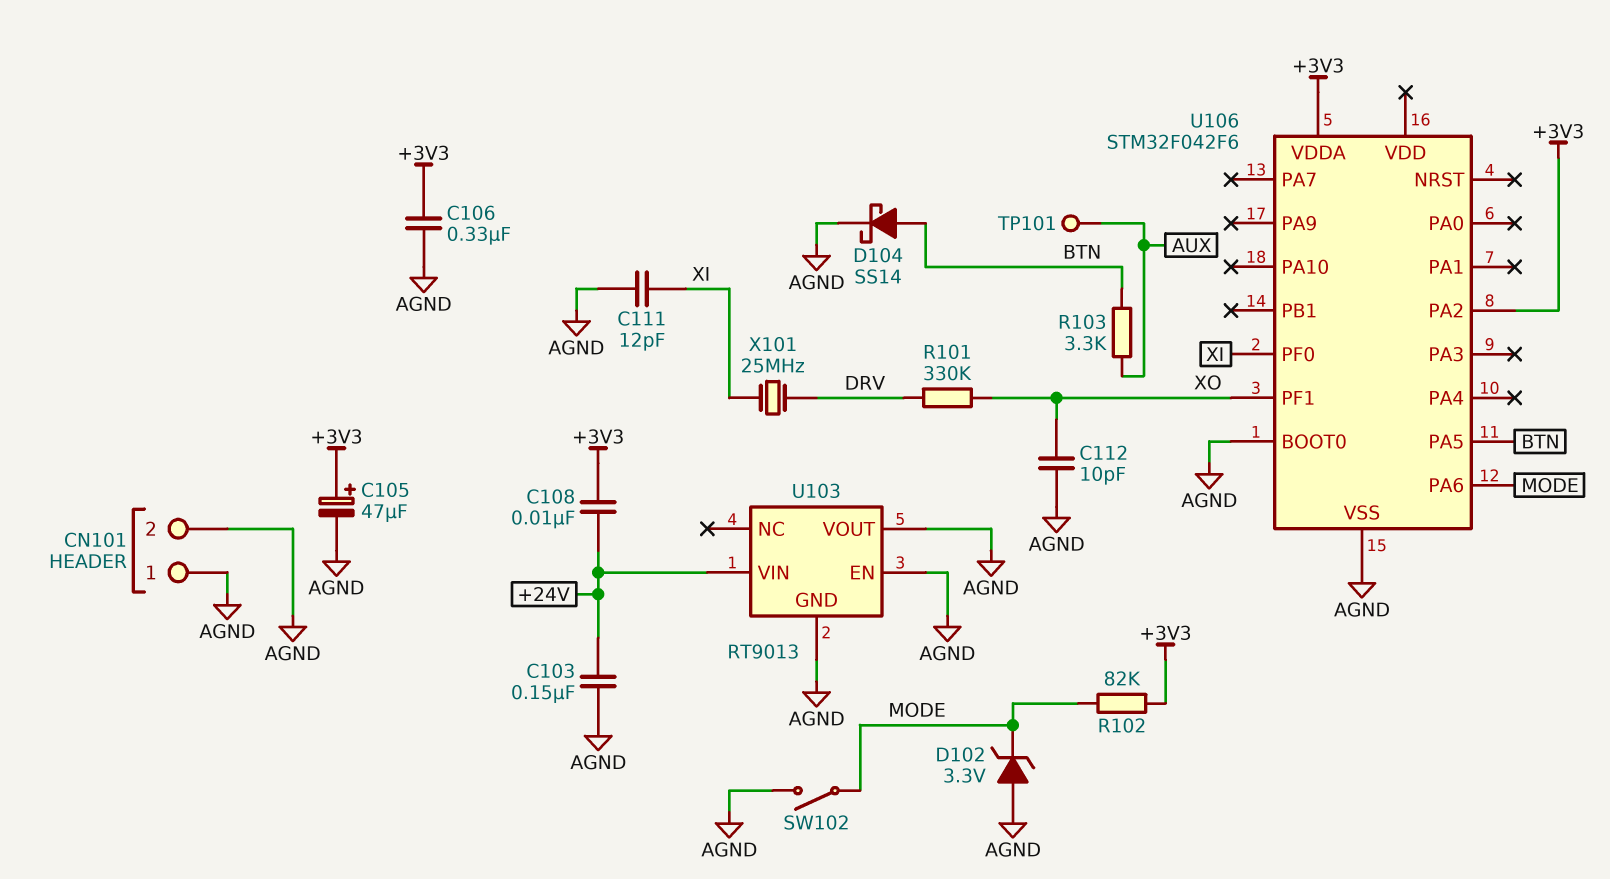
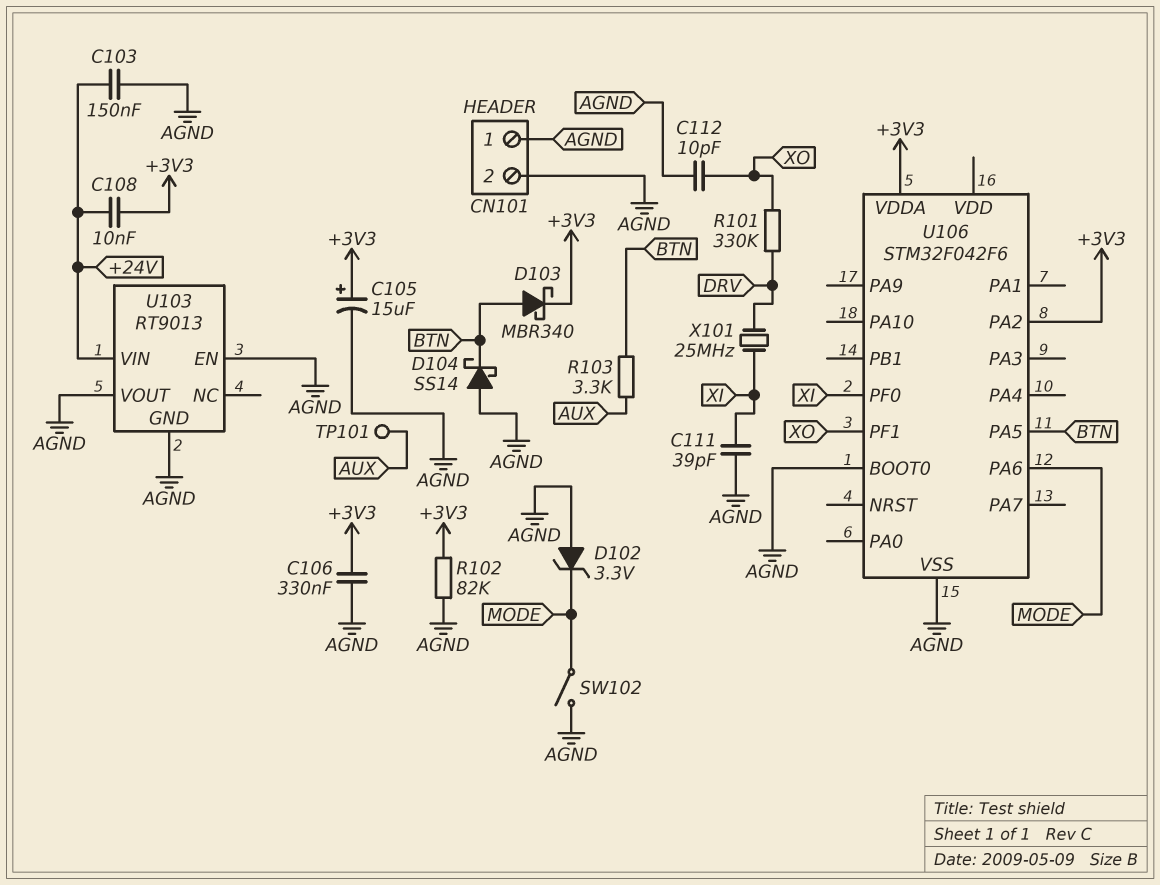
C105: 47uF (plus +3V3, minus AGND) -> 15uF (plus +3V3, minus AGND)
C111: 12pF (AGND, XI) -> 39pF (AGND, XI)
D103: none -> schottky MBR340 (A BTN, K +3V3)
D104: schottky SS14 (A BTN, K AGND) -> schottky SS14 (A AGND, K BTN)
R102: 82k (+3V3, MODE) -> 82k (+3V3, AGND)

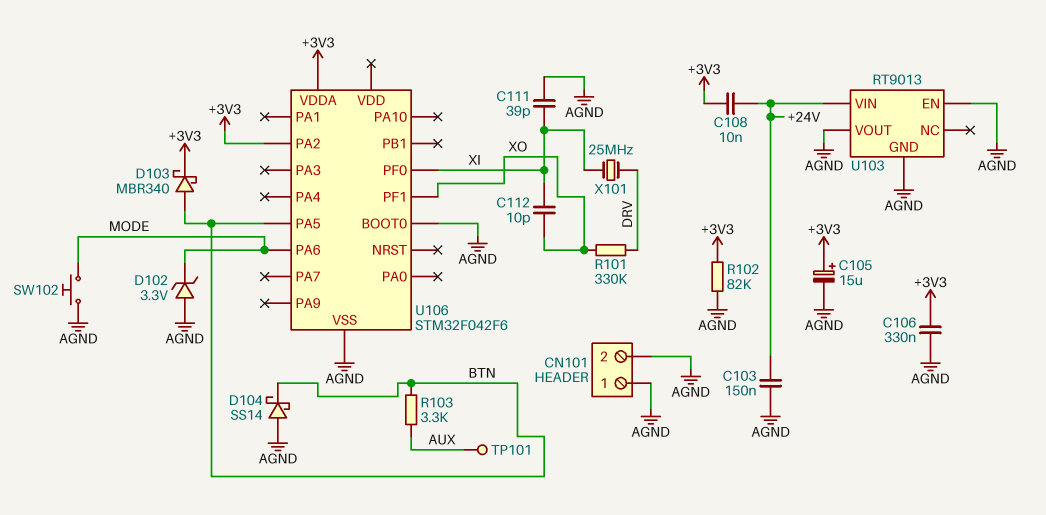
C112: 10pF (AGND, XO) -> 10pF (XI, XO)
SW102: switch (AGND, MODE) -> button (AGND, MODE)

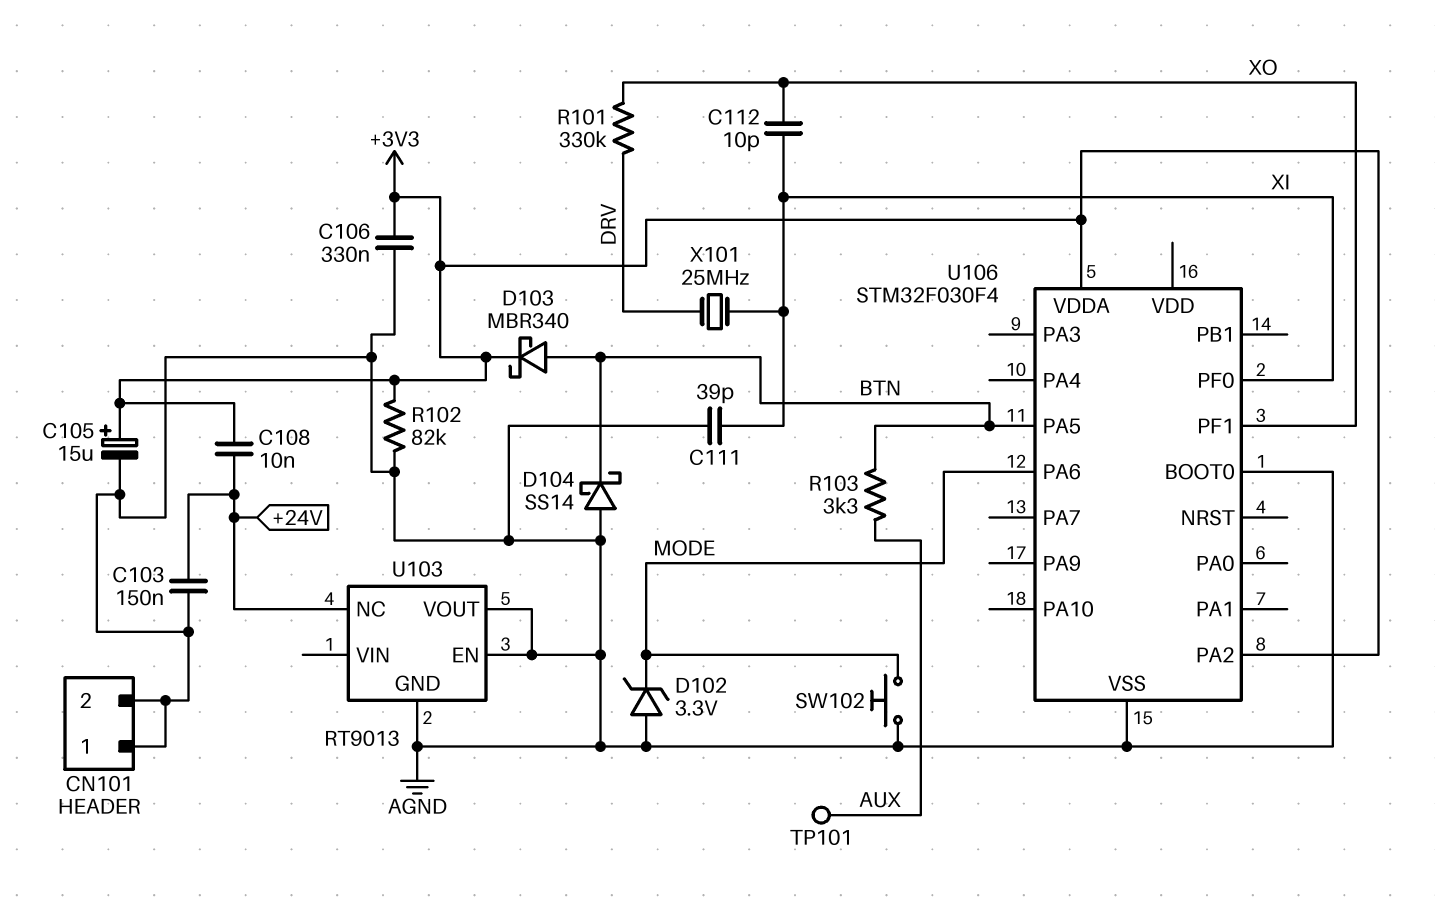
U103 pin NC: none -> +24V
U103 pin VIN: +24V -> none
U106: STM32F042F6 -> STM32F030F4

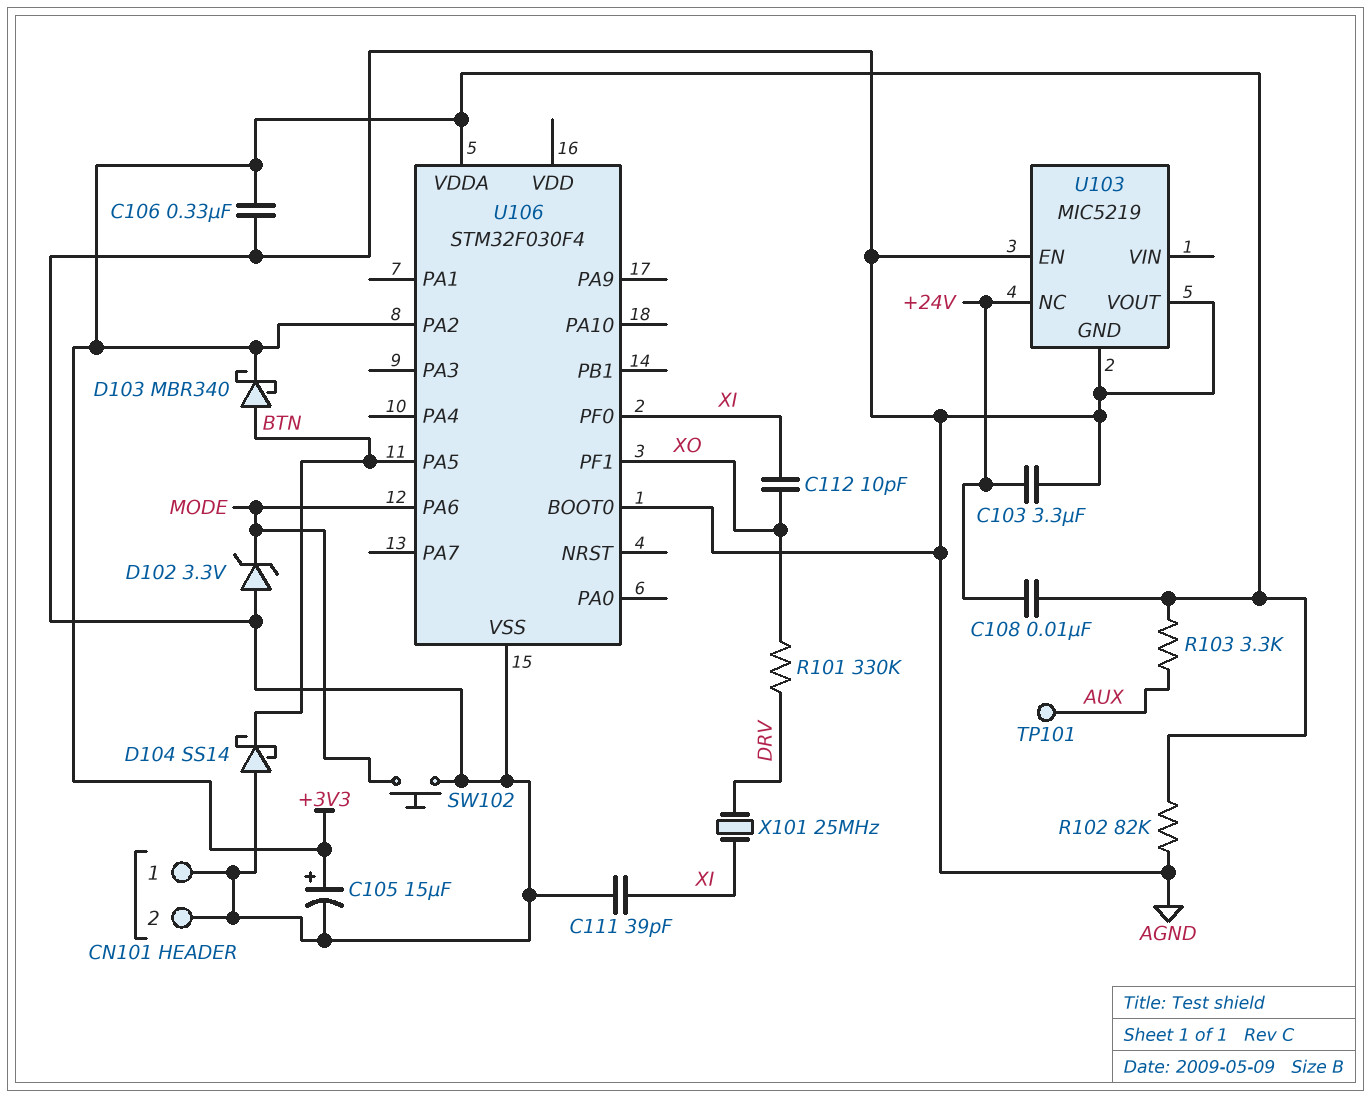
C103: 150nF (+24V, AGND) -> 3.3uF (+24V, AGND)
R103: 3.3k (AUX, BTN) -> 3.3k (+3V3, AUX)
U103: RT9013 -> MIC5219

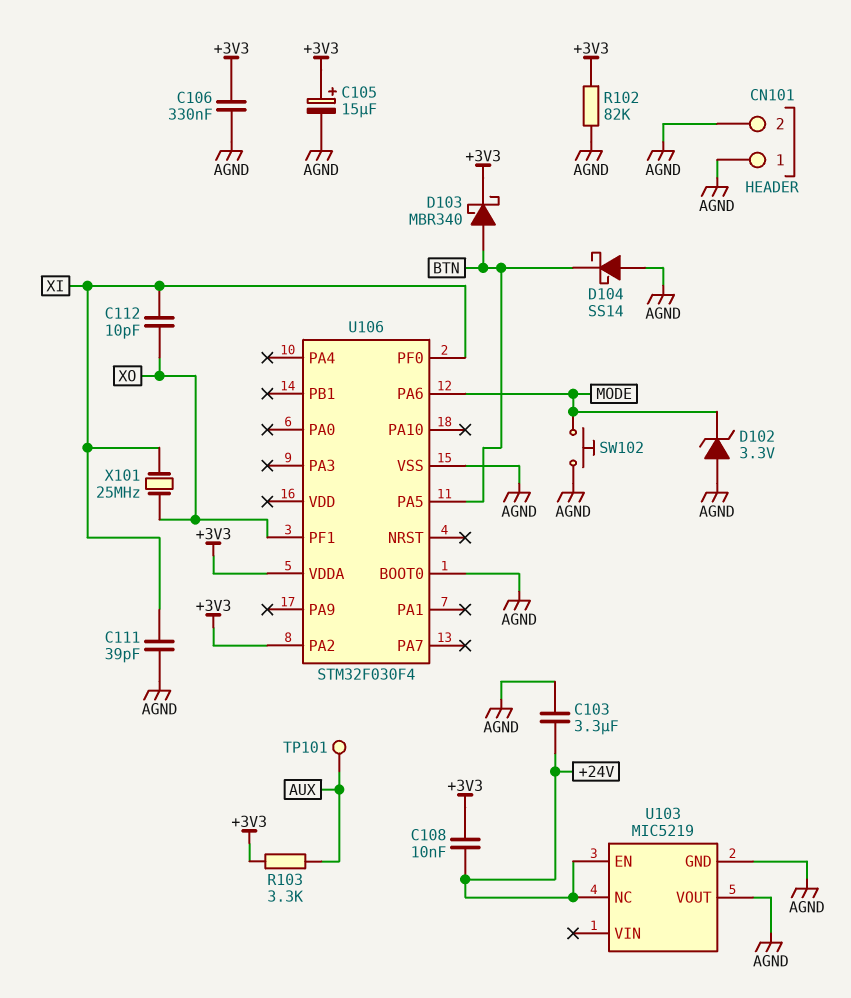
R101: 330k (DRV, XO) -> none
U103 pin EN: AGND -> +24V
X101: 25MHz (DRV, XI) -> 25MHz (XI, XO)

